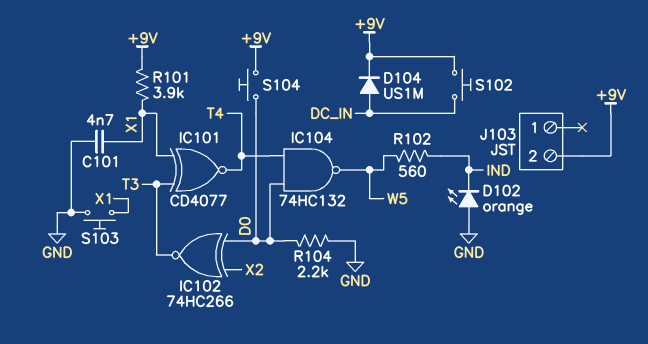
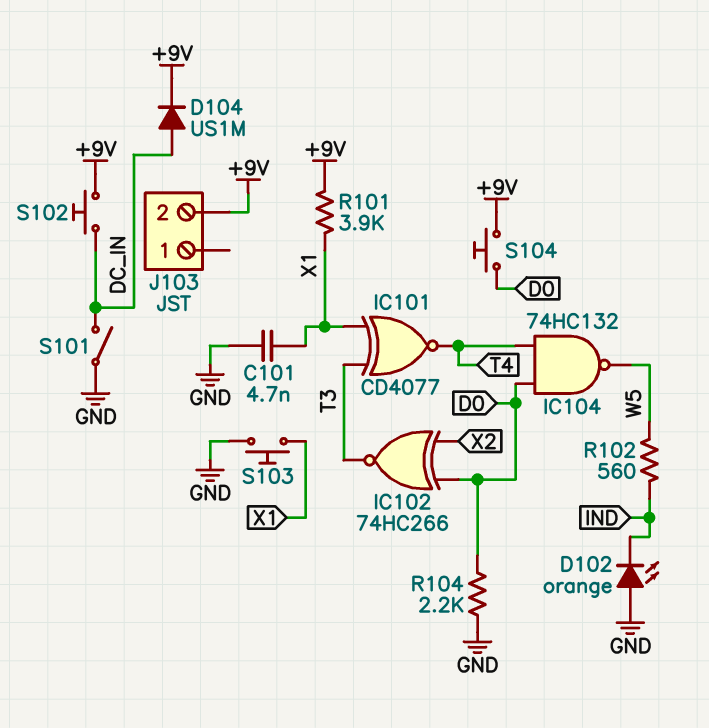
S101: none -> switch (DC_IN, GND)

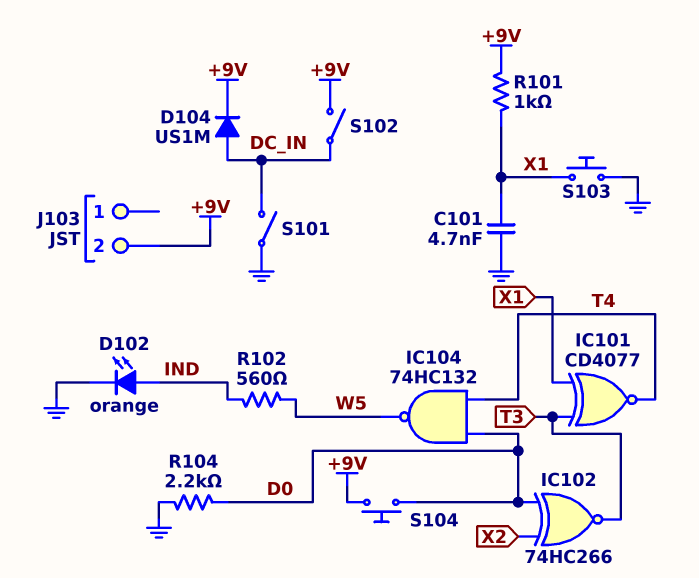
D102: LED orange (A GND, K IND) -> LED orange (A IND, K GND)
R101: 3.9k (+9V, X1) -> 1k (+9V, X1)
S102: button (+9V, DC_IN) -> switch (+9V, DC_IN)

